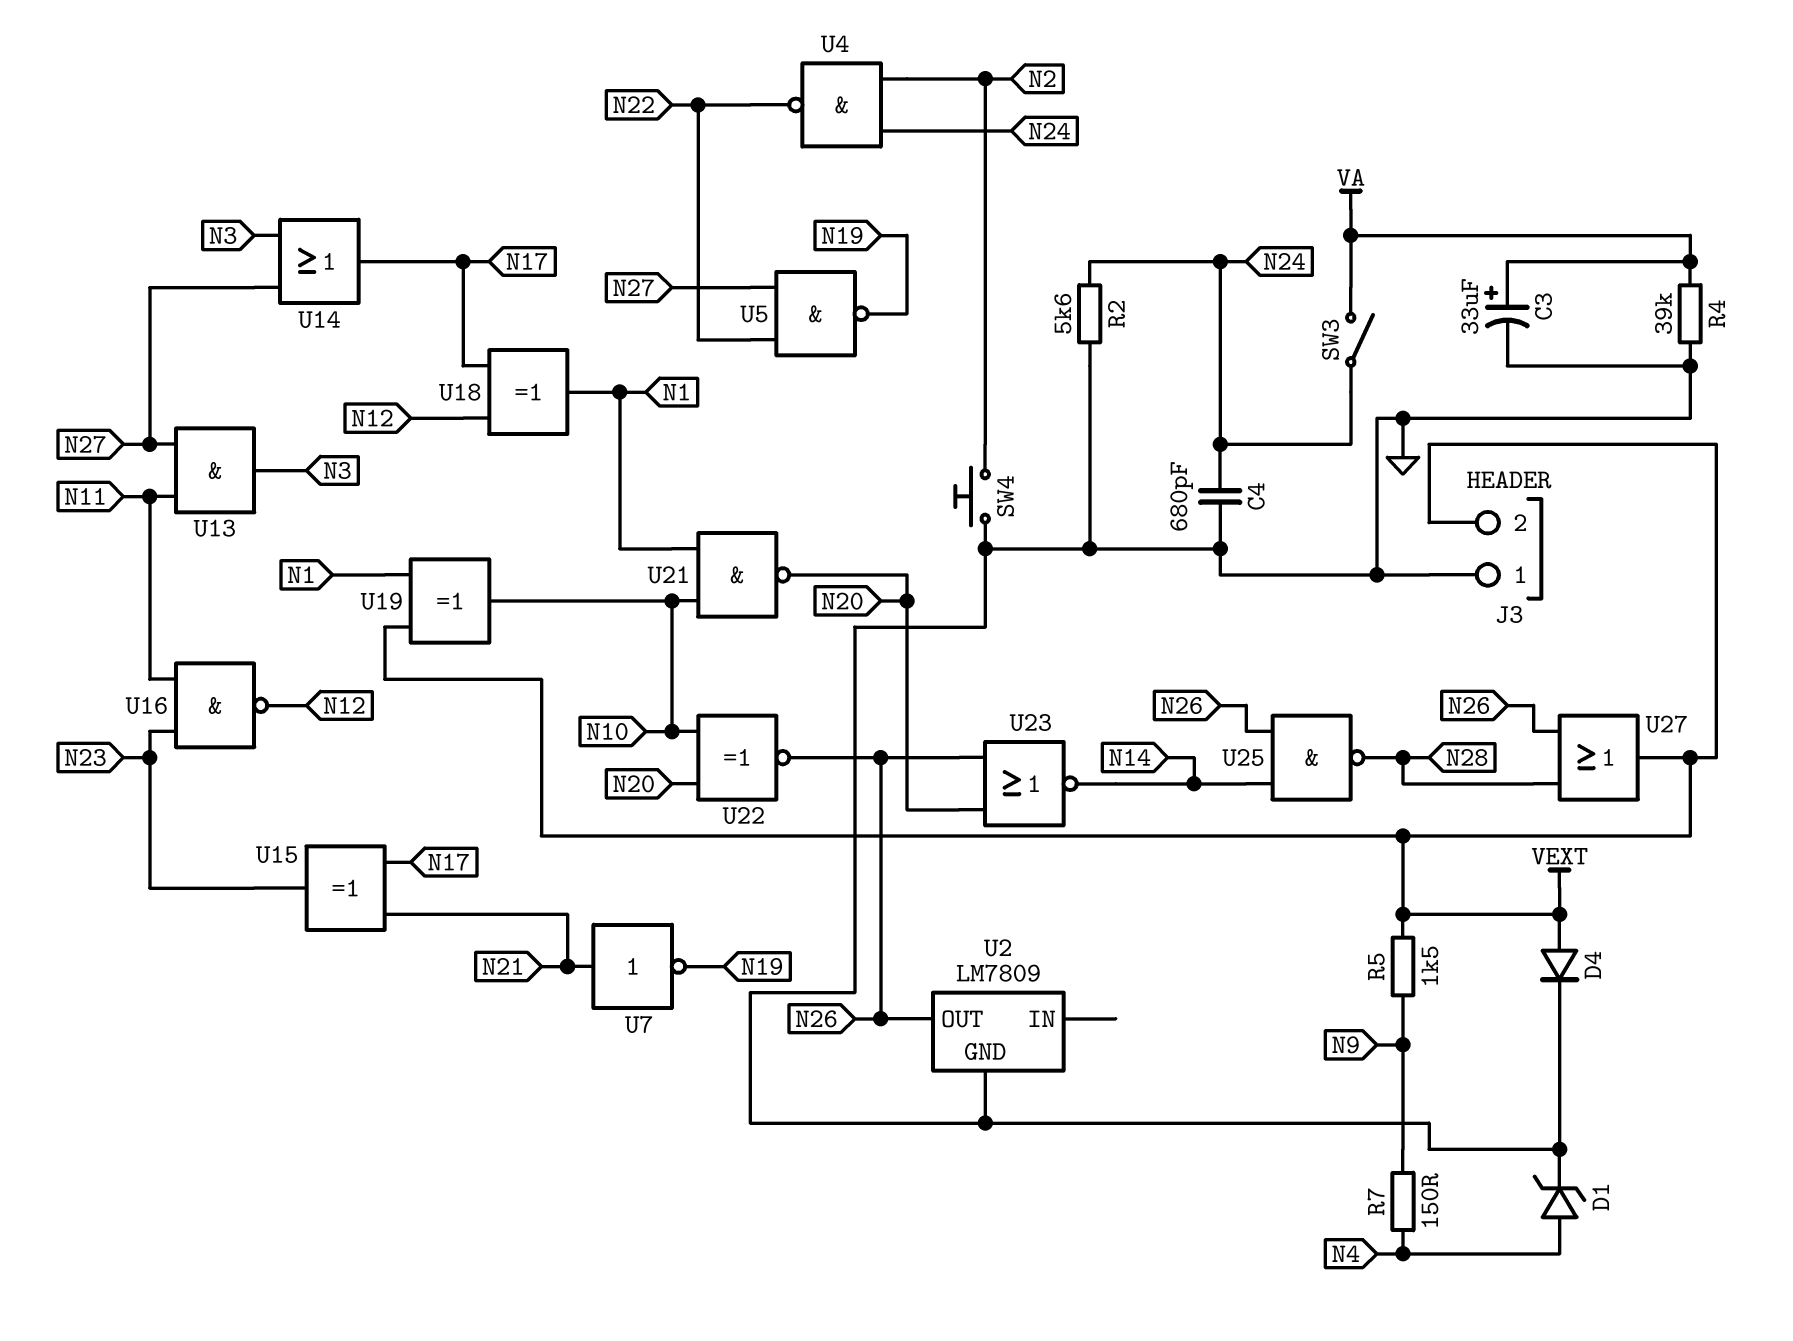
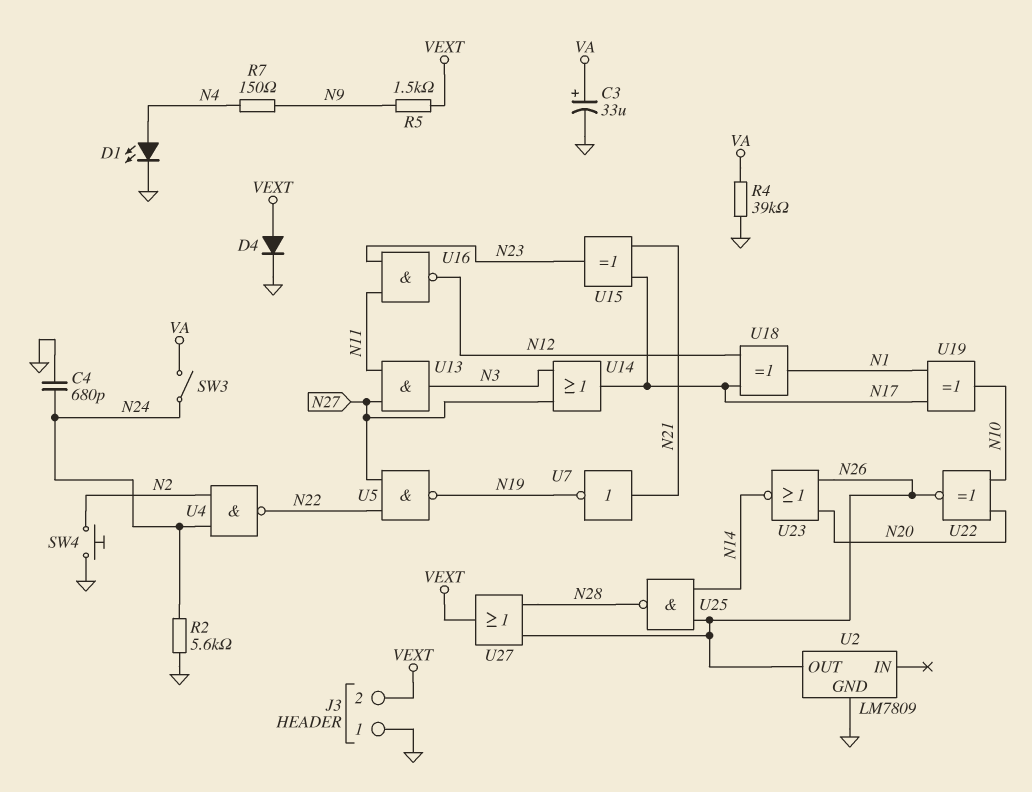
D1: zener (A N4, K GND) -> LED (A N4, K GND)
U19: XOR (in N1, in VEXT, out N10) -> XOR (in N1, in N17, out N10)
U21: NAND (in N1, in N10, out N20) -> none

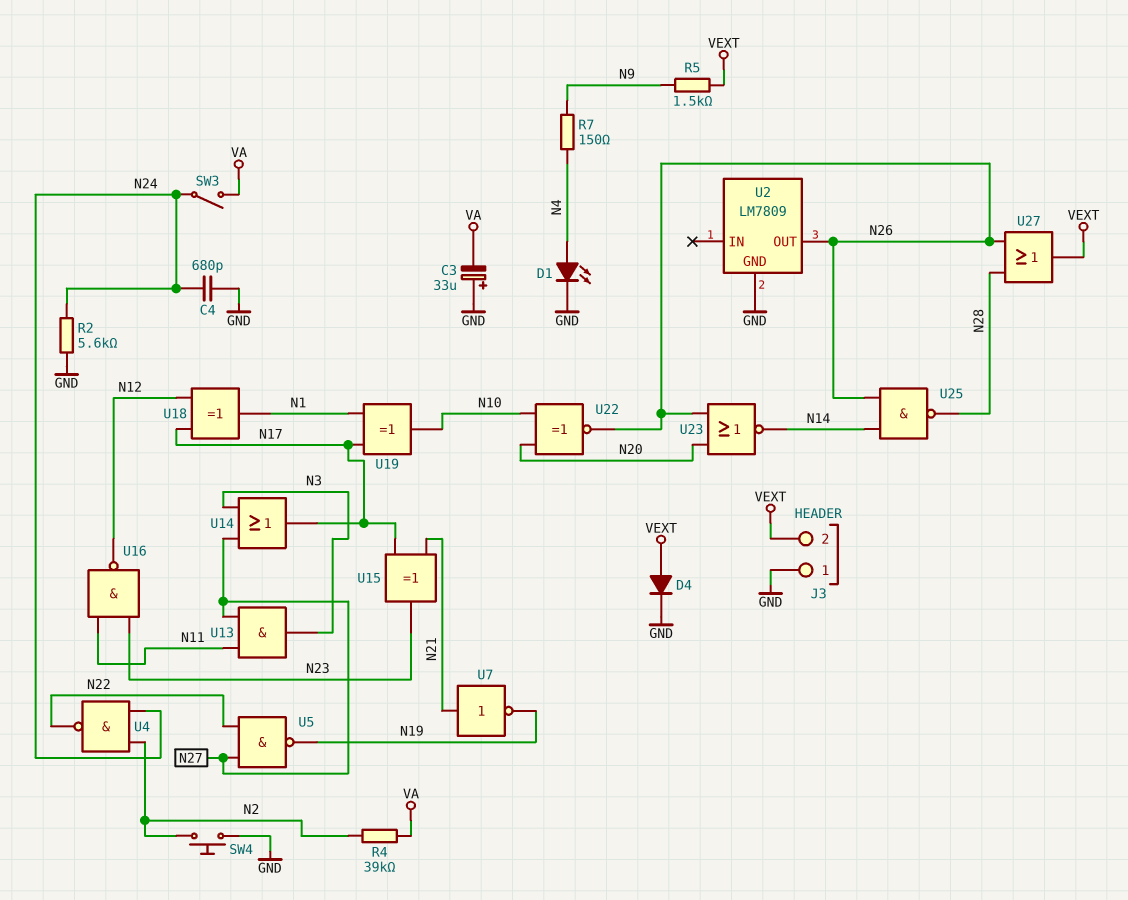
C3: 33uF (plus VA, minus GND) -> 33uF (plus GND, minus VA)
R4: 39k (GND, VA) -> 39k (N2, VA)

